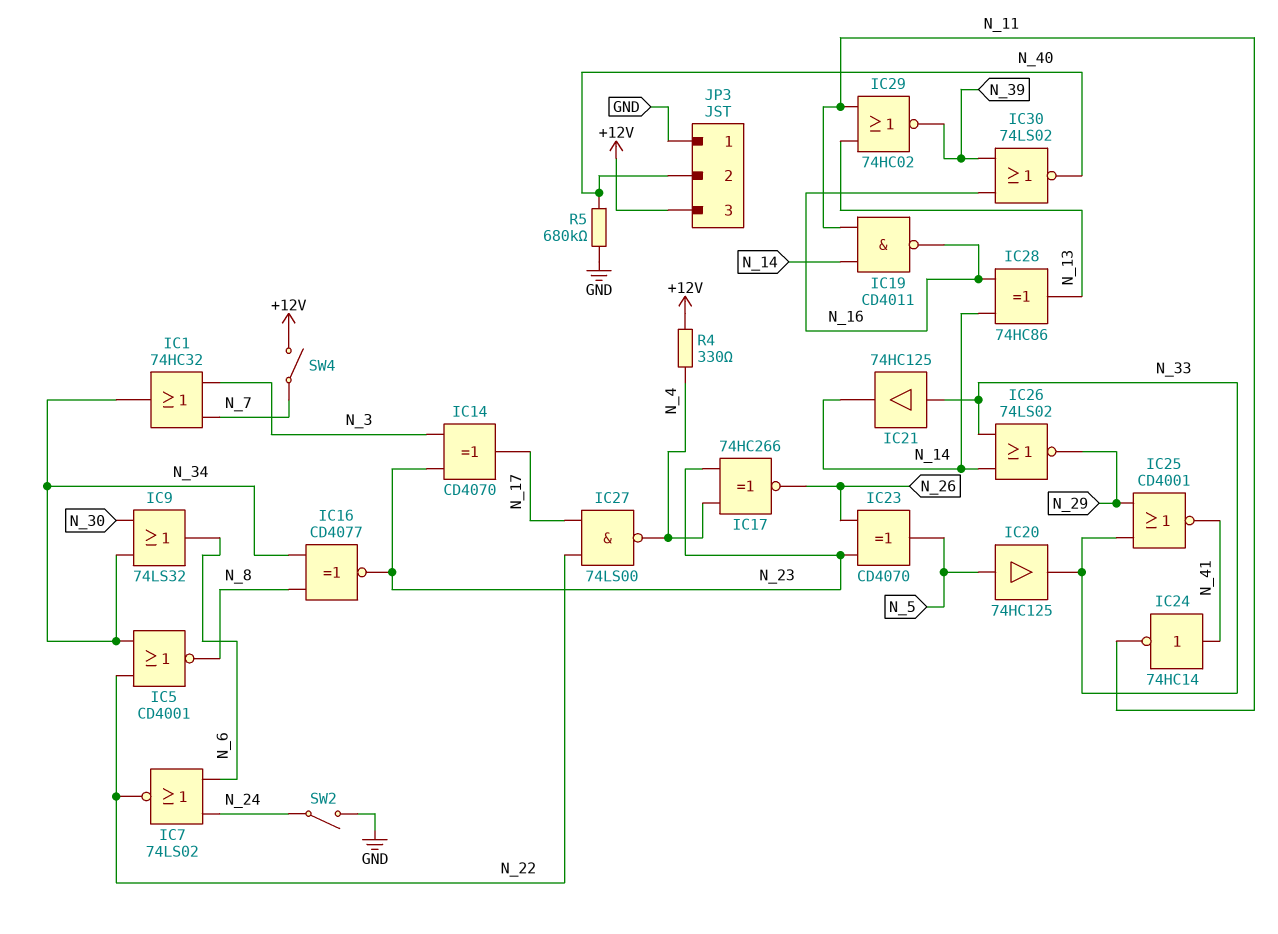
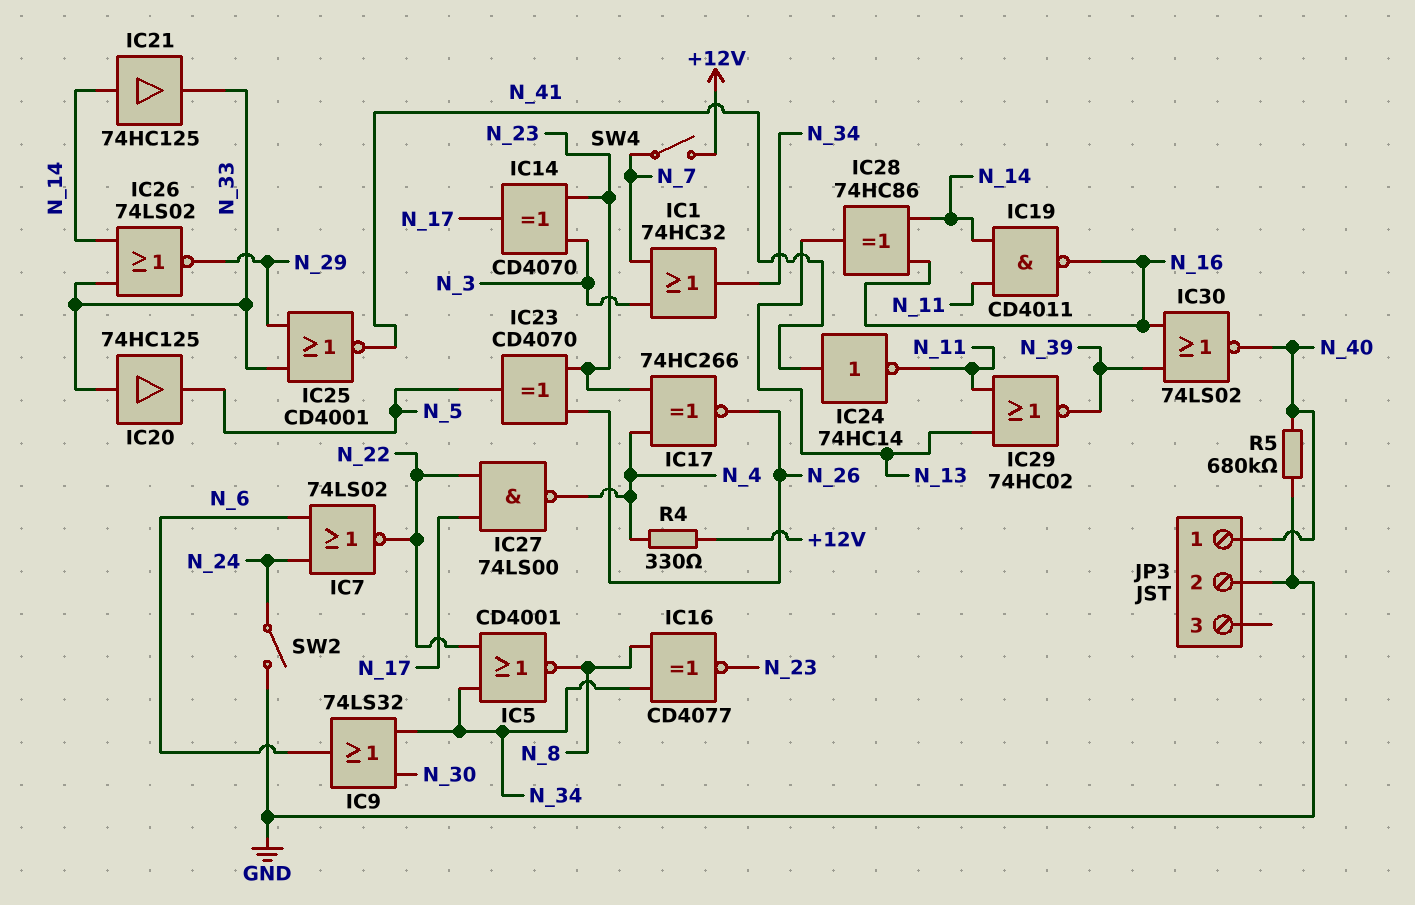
IC20: buffer 74HC125 (in N_5, out N_33) -> buffer 74HC125 (in N_33, out N_5)
IC21: buffer 74HC125 (in N_33, out N_14) -> buffer 74HC125 (in N_14, out N_33)
JP3 pin 1: GND -> N_40
JP3 pin 2: N_40 -> GND
JP3 pin 3: +12V -> none

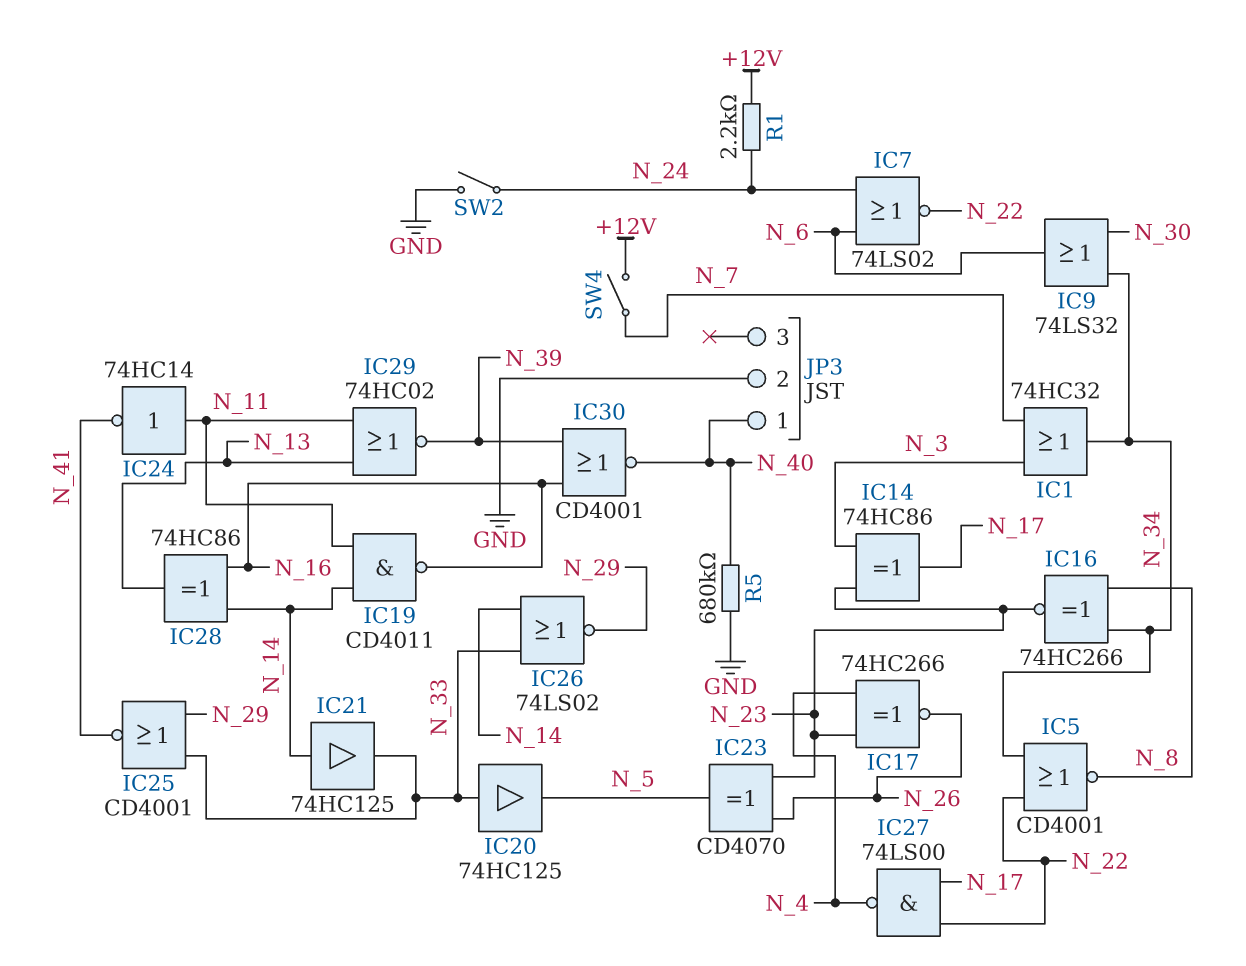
IC14: XOR CD4070 (in N_3, in N_23, out N_17) -> XOR 74HC86 (in N_3, in N_23, out N_17)
IC16: XNOR CD4077 (in N_8, in N_34, out N_23) -> XNOR 74HC266 (in N_8, in N_34, out N_23)
IC24: NOT 74HC14 (in N_41, out N_11) -> NOT 74HC14 (in N_11, out N_41)
IC30: NOR 74LS02 (in N_16, in N_39, out N_40) -> NOR CD4001 (in N_16, in N_39, out N_40)
R1: none -> 2.2k (+12V, N_24)
R4: 330 (+12V, N_4) -> none

